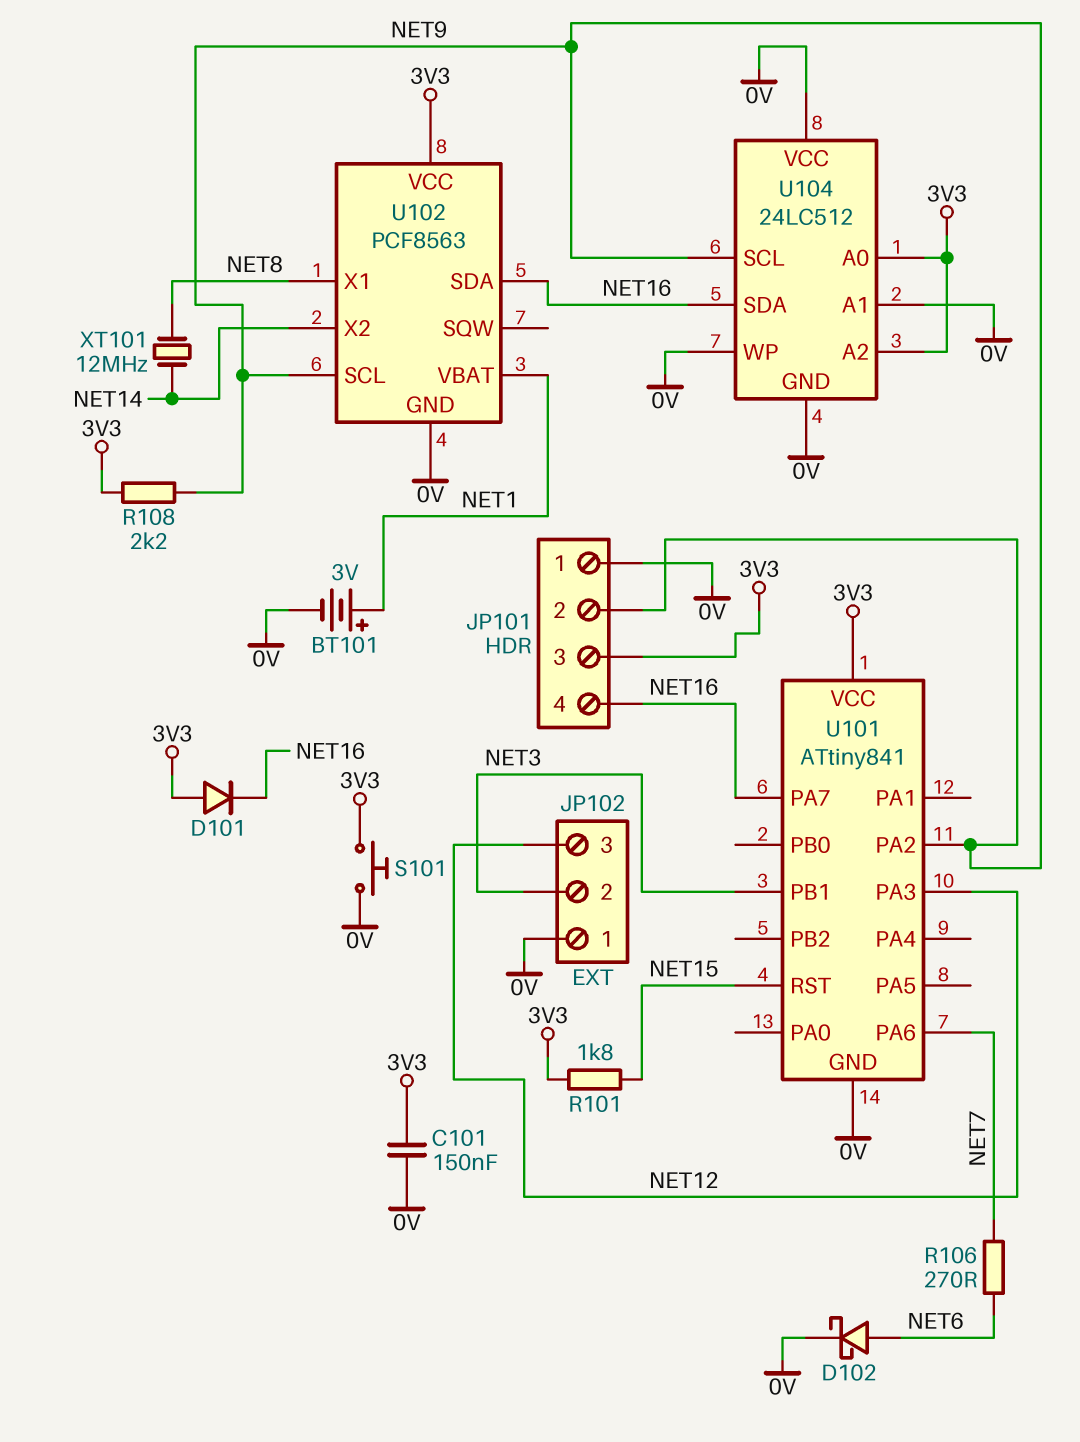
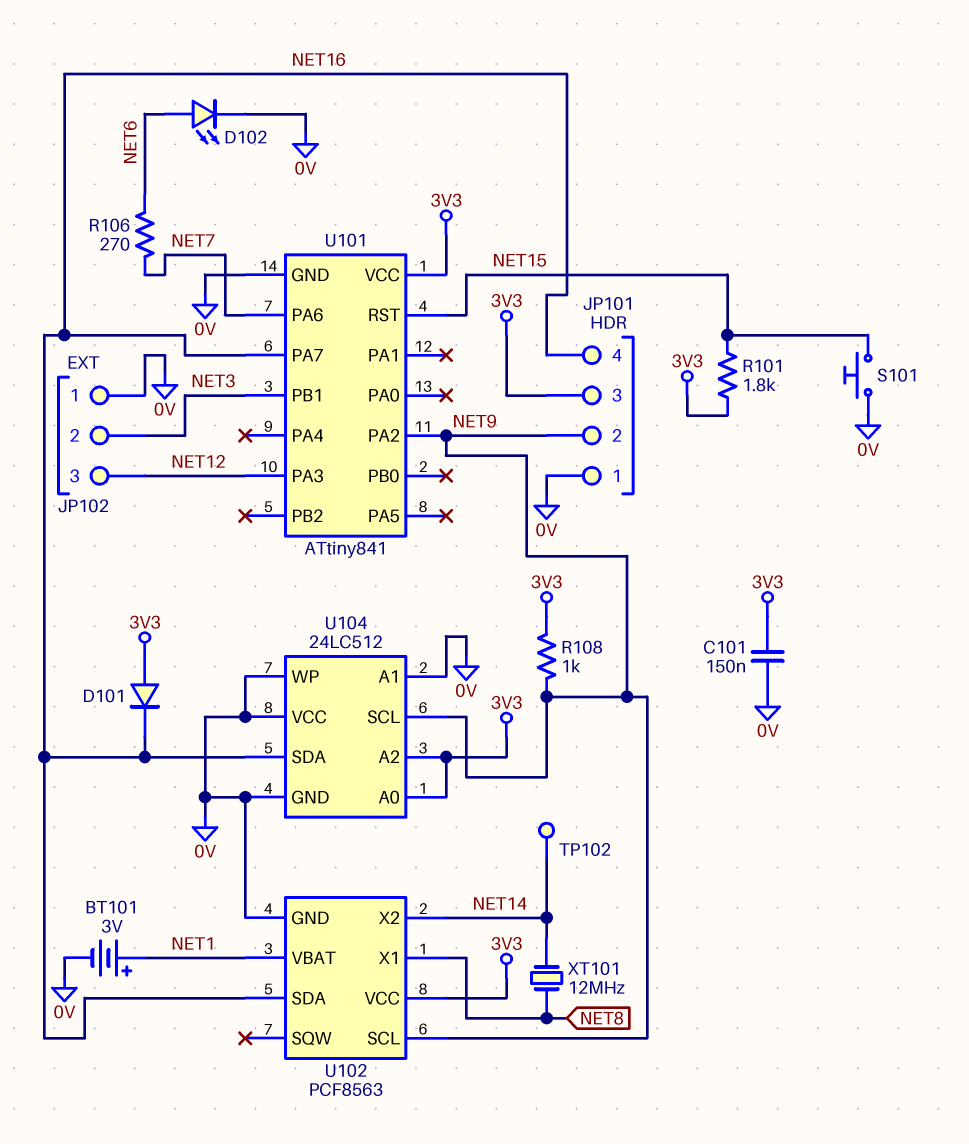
D102: schottky (A NET6, K 0V) -> LED (A NET6, K 0V)
R108: 2.2k (3V3, NET9) -> 1k (3V3, NET9)
S101: button (0V, 3V3) -> button (0V, NET15)
TP102: none -> test point (NET14)

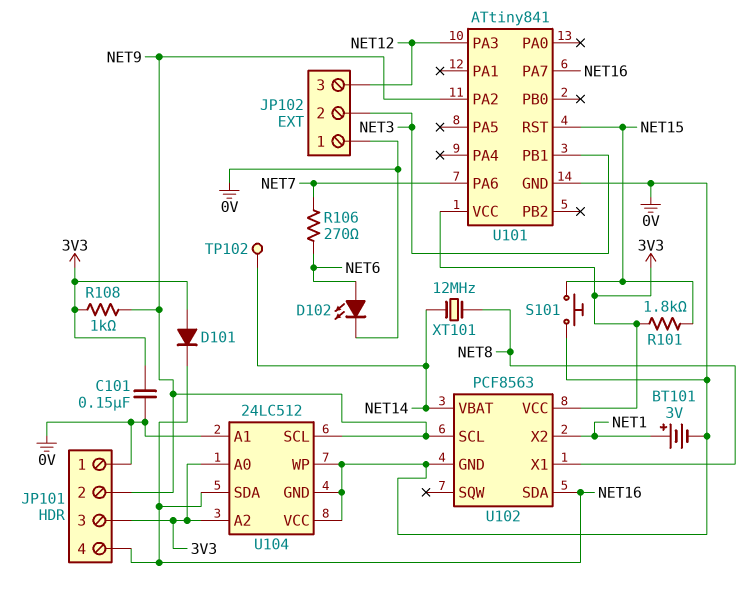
U102 pin VBAT: NET1 -> NET14
U102 pin X2: NET14 -> NET1

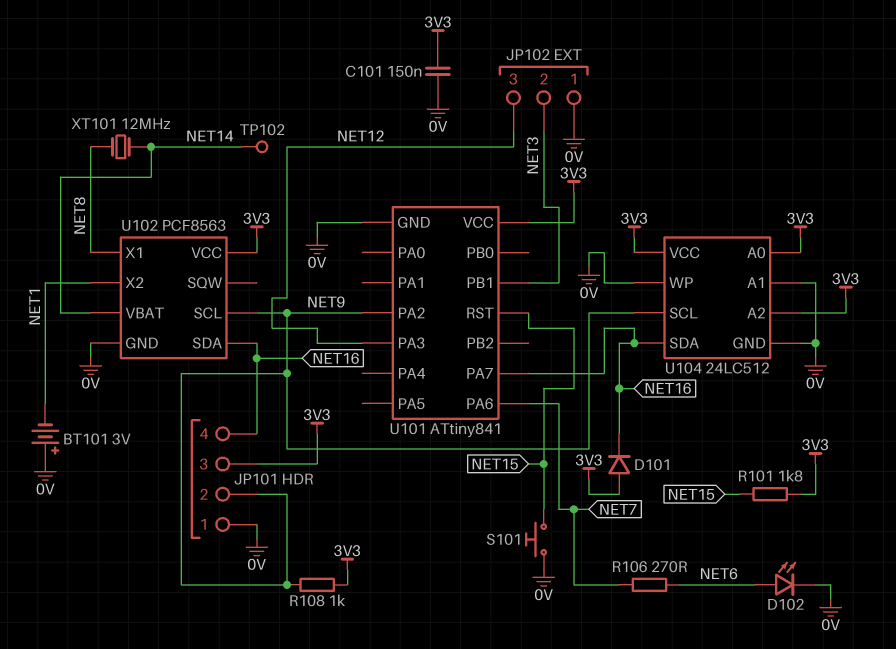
BT101: 3V (plus NET1, minus 0V) -> 3V (plus 0V, minus NET1)
U104 pin VCC: 0V -> 3V3

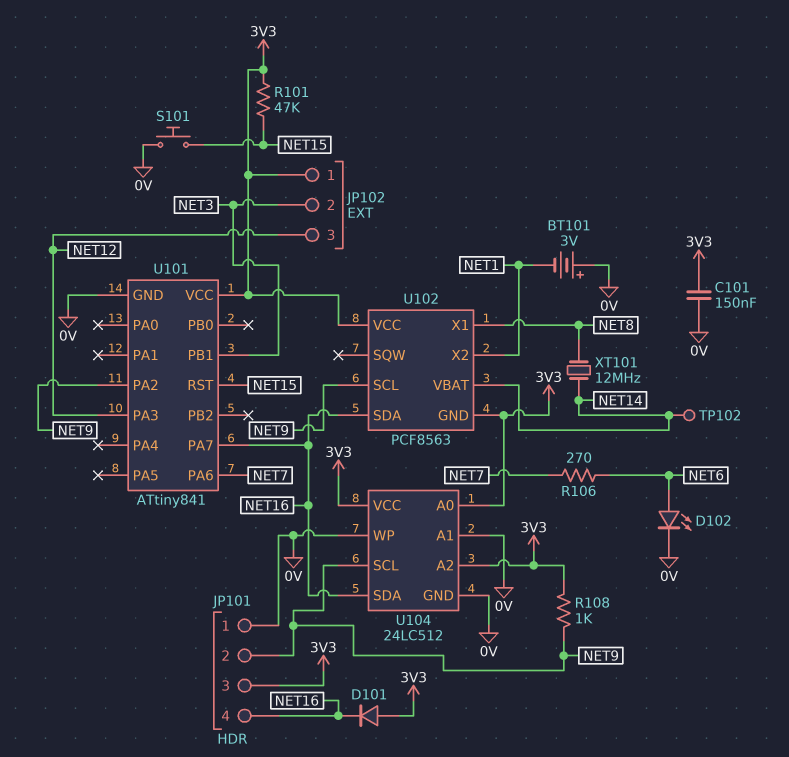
JP102 pin 1: 0V -> 3V3
R101: 1.8k (3V3, NET15) -> 47k (3V3, NET15)
U102 pin GND: 0V -> 3V3

